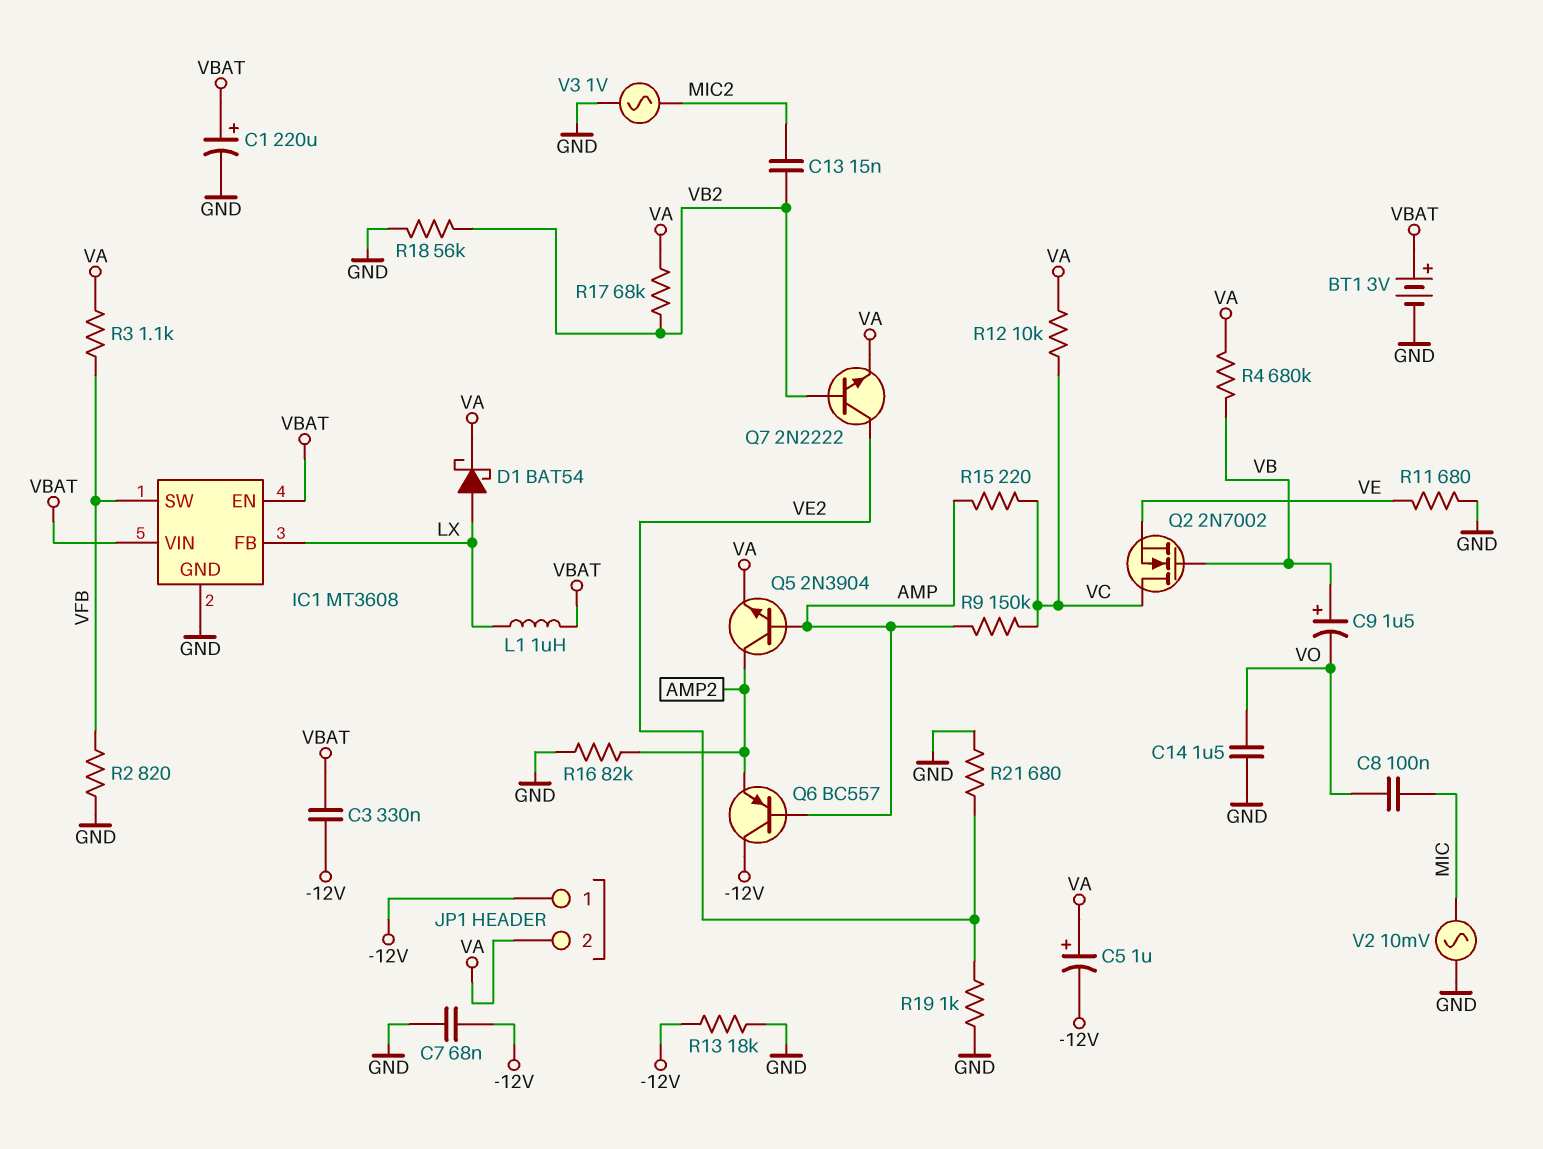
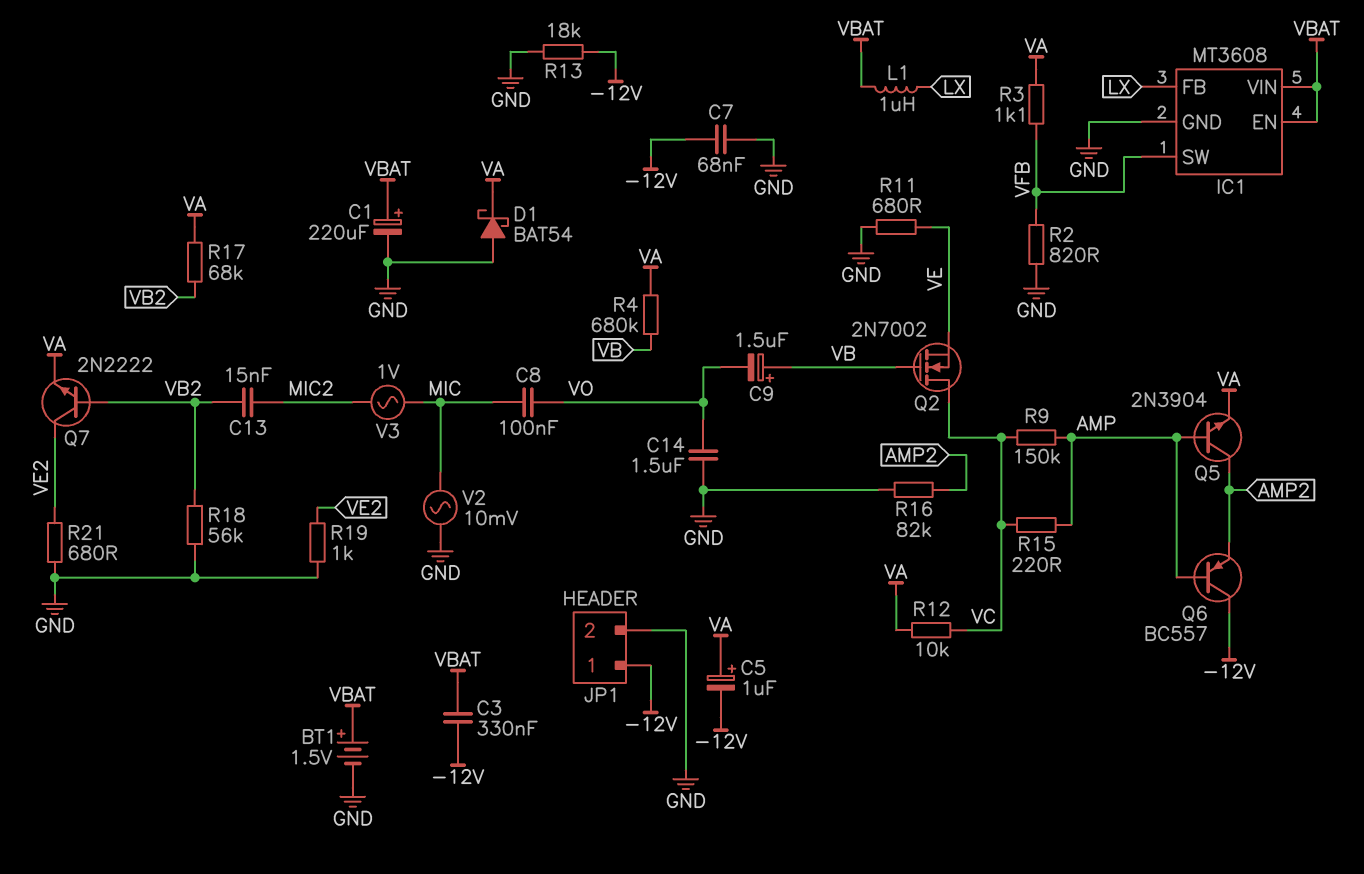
BT1: 3V (plus VBAT, minus GND) -> 1.5V (plus VBAT, minus GND)
D1: schottky BAT54 (A LX, K VA) -> schottky BAT54 (A GND, K VA)
JP1 pin 2: VA -> GND
V3: AC 1V (GND, MIC2) -> AC 1V (MIC, MIC2)

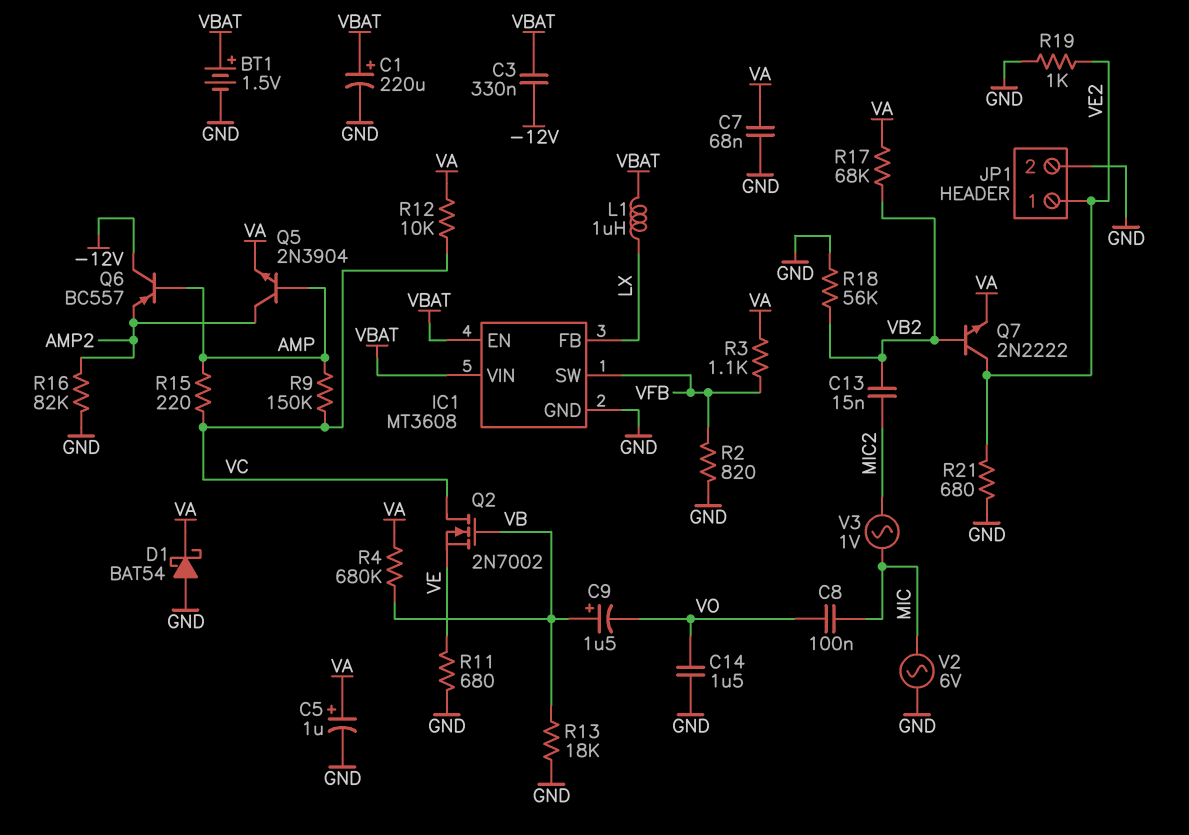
C5: 1uF (plus VA, minus -12V) -> 1uF (plus VA, minus GND)
C7: 68nF (-12V, GND) -> 68nF (GND, VA)
JP1 pin 1: -12V -> VE2
R13: 18k (-12V, GND) -> 18k (GND, VB)
V2: AC 10mV (GND, MIC) -> AC 6V (GND, MIC)

